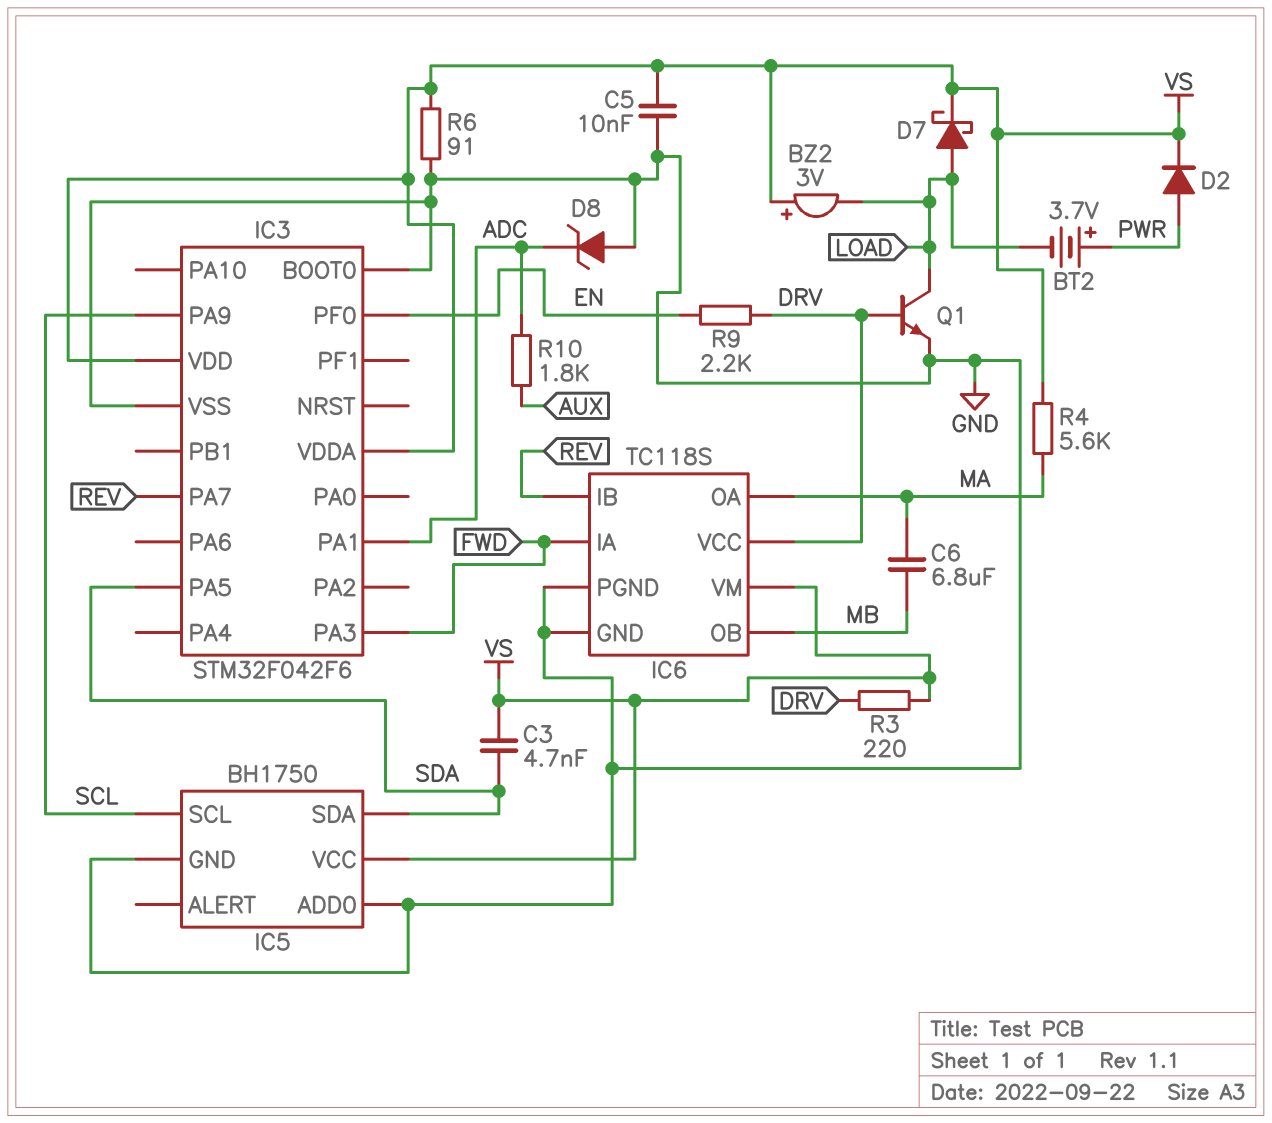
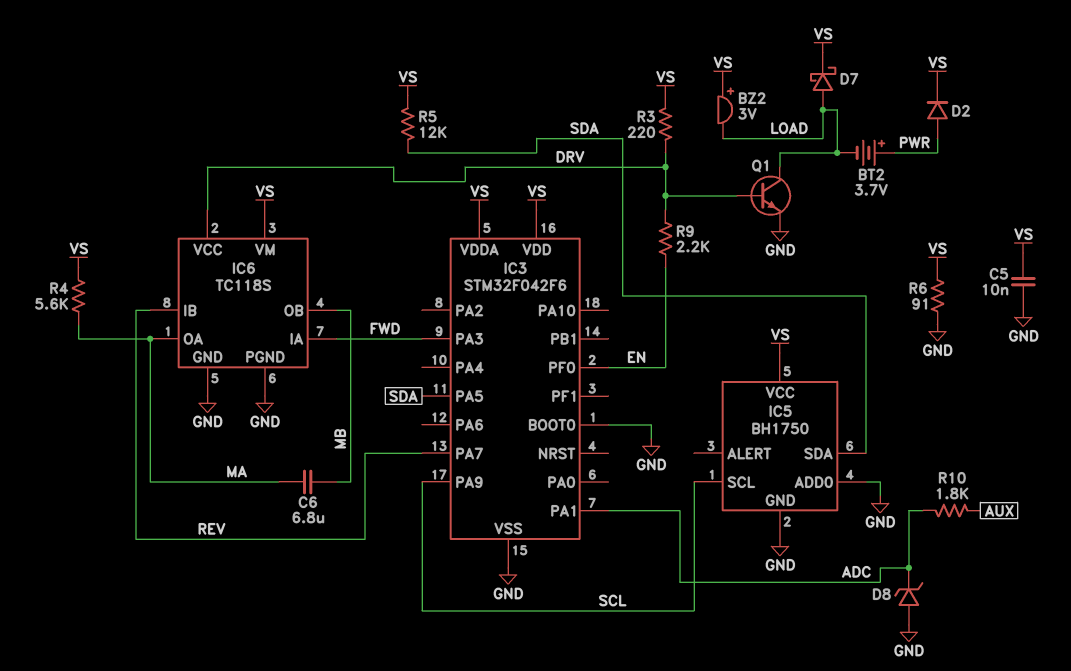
C3: 4.7nF (SDA, VS) -> none
R5: none -> 12k (SDA, VS)

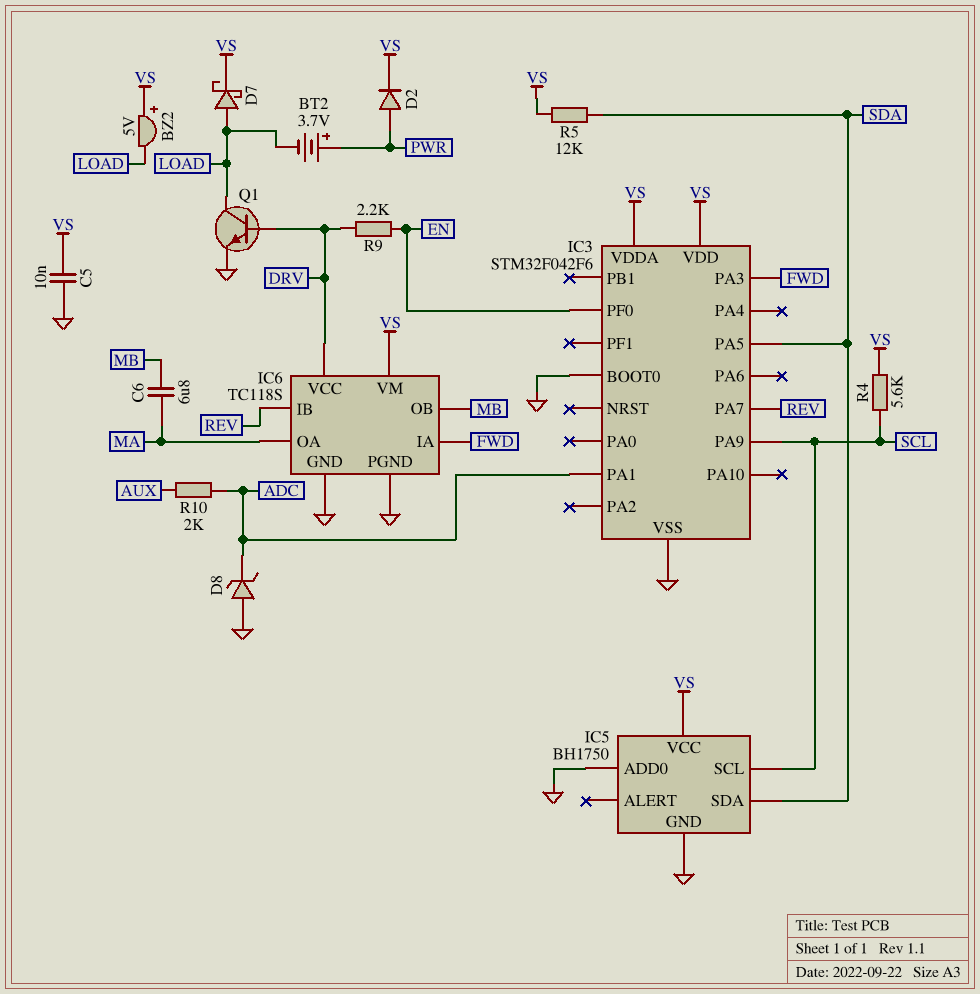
BZ2: buzzer 3V (plus VS, minus LOAD) -> buzzer 5V (plus VS, minus LOAD)
R3: 220 (DRV, VS) -> none
R4: 5.6k (MA, VS) -> 5.6k (SCL, VS)
R6: 91 (GND, VS) -> none
R10: 1.8k (ADC, AUX) -> 2k (ADC, AUX)

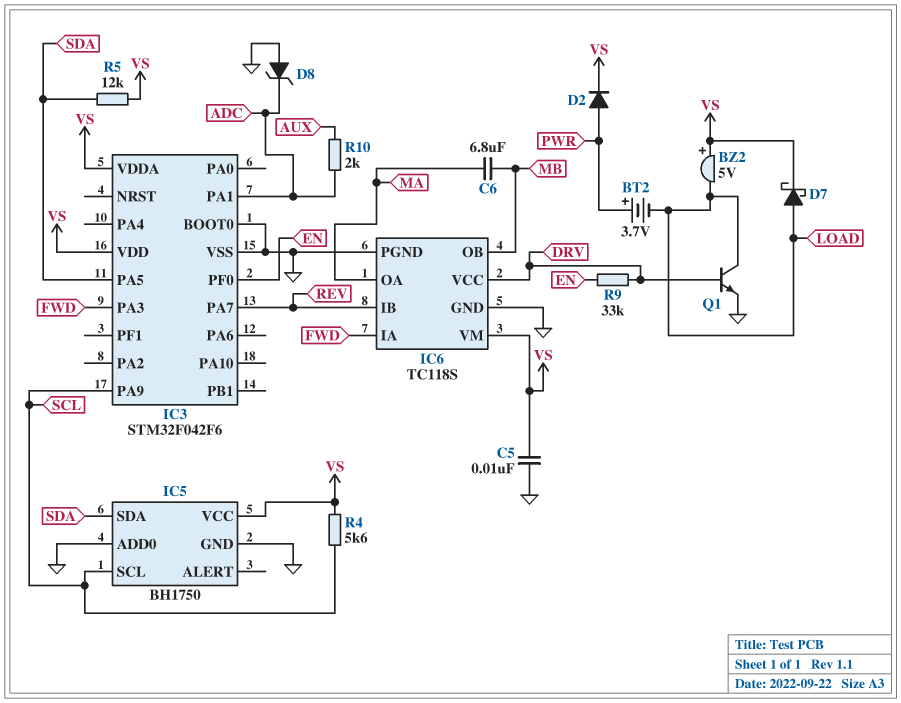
R9: 2.2k (DRV, EN) -> 33k (DRV, EN)

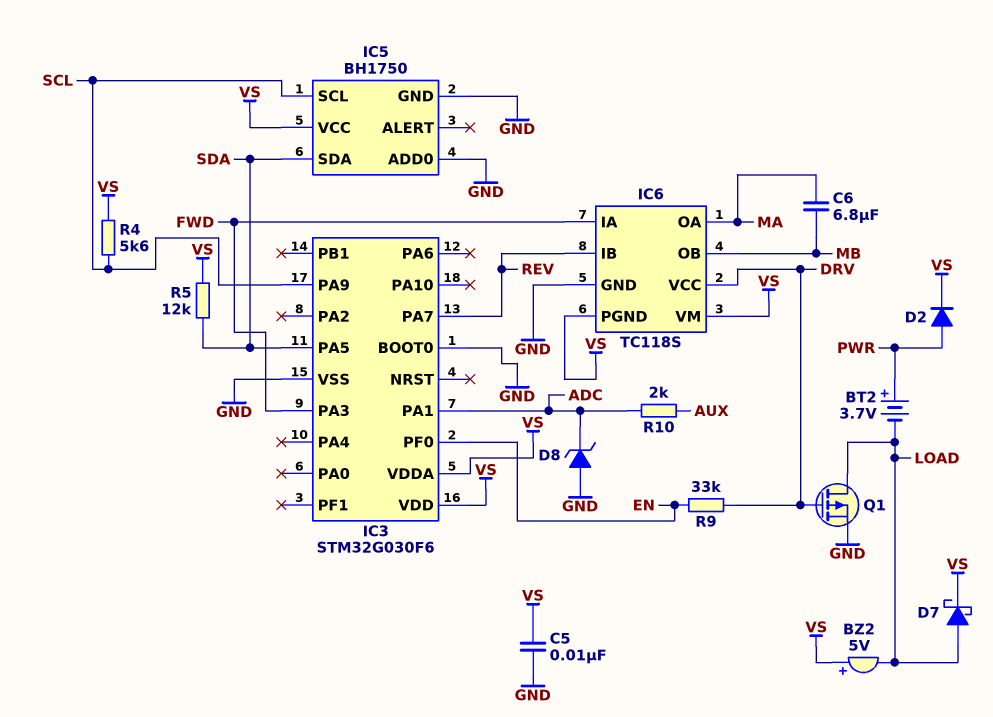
IC3: STM32F042F6 -> STM32G030F6
IC6 pin PGND: GND -> VS
Q1: NPN (B DRV, C LOAD, E GND) -> PMOS (G DRV, D LOAD, S GND)

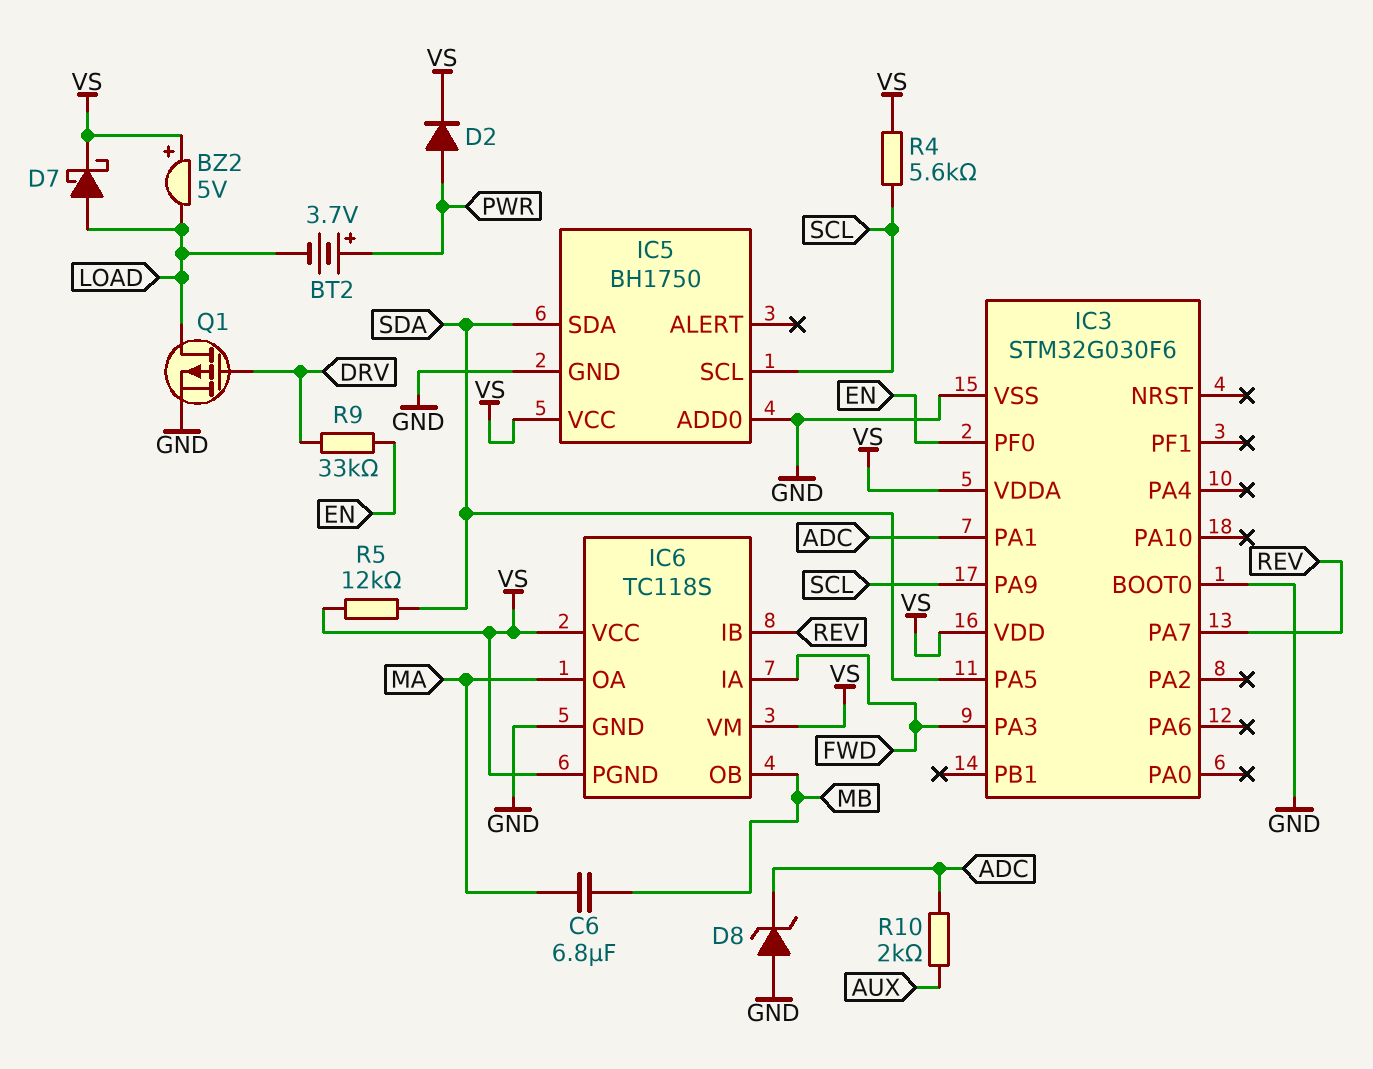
C5: 10nF (GND, VS) -> none
IC6 pin VCC: DRV -> VS

